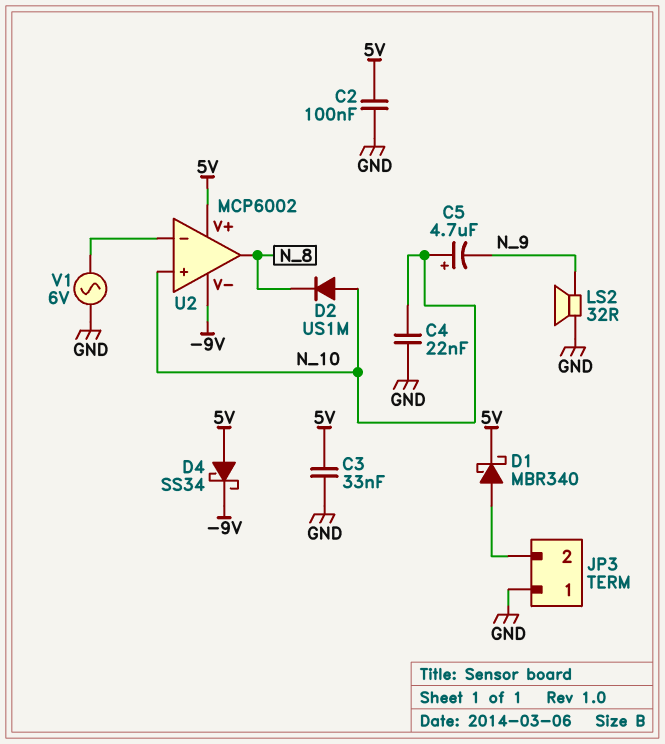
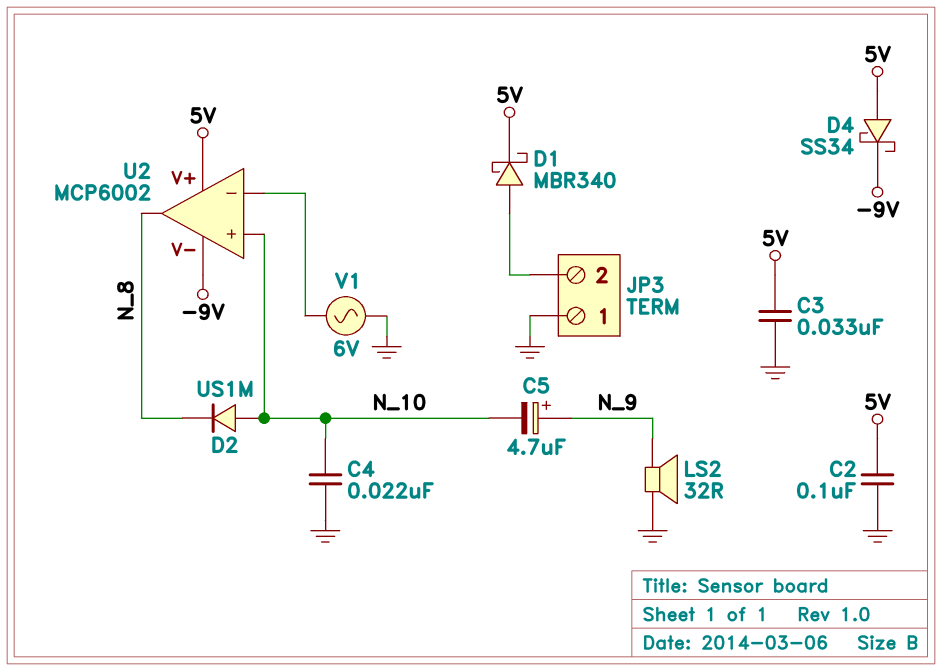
C5: 4.7uF (plus N_10, minus N_9) -> 4.7uF (plus N_9, minus N_10)

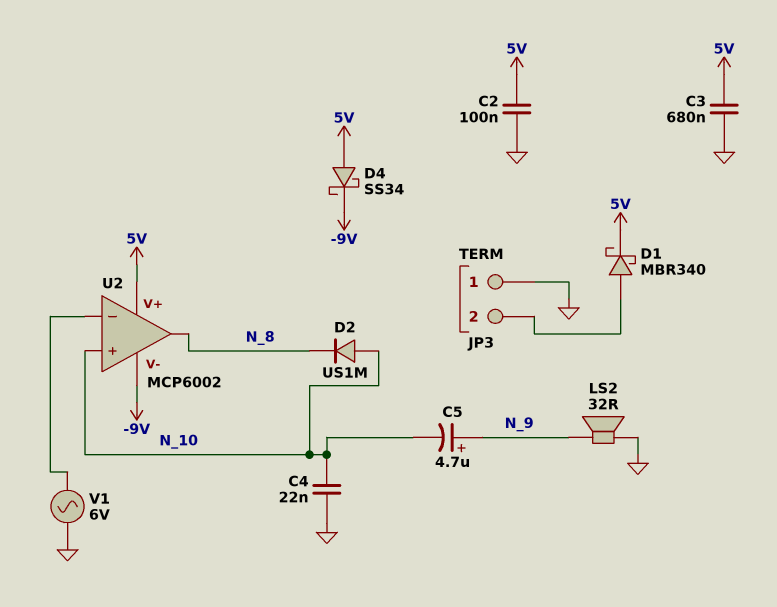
C3: 33nF (5V, GND) -> 680nF (5V, GND)

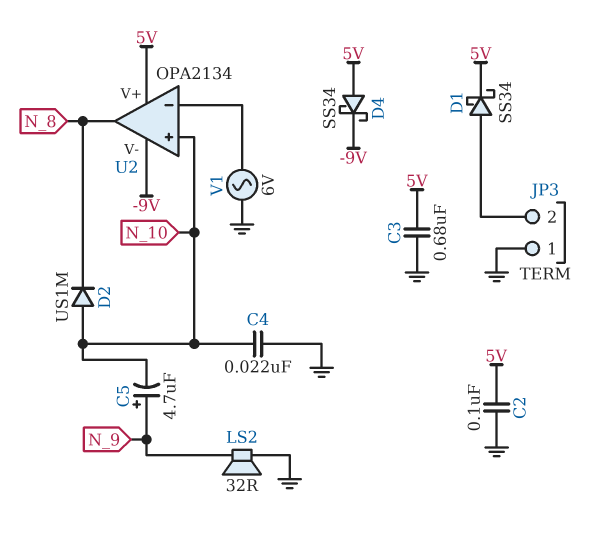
D1: schottky MBR340 (A JP3/2, K 5V) -> schottky SS34 (A JP3/2, K 5V)
U2: MCP6002 -> OPA2134

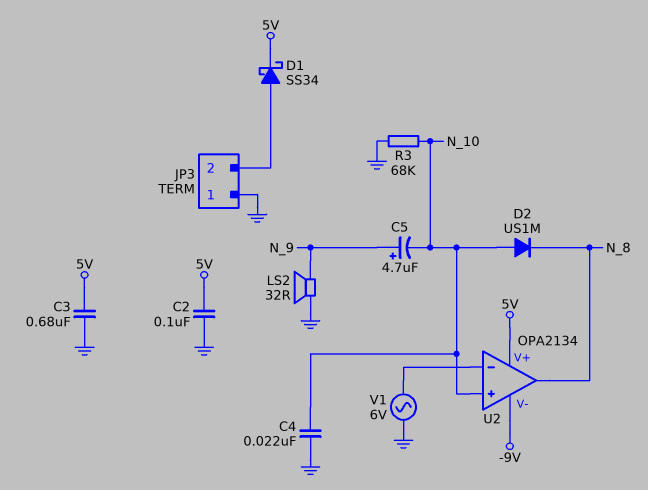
D4: schottky SS34 (A 5V, K -9V) -> none
R3: none -> 68k (GND, N_10)

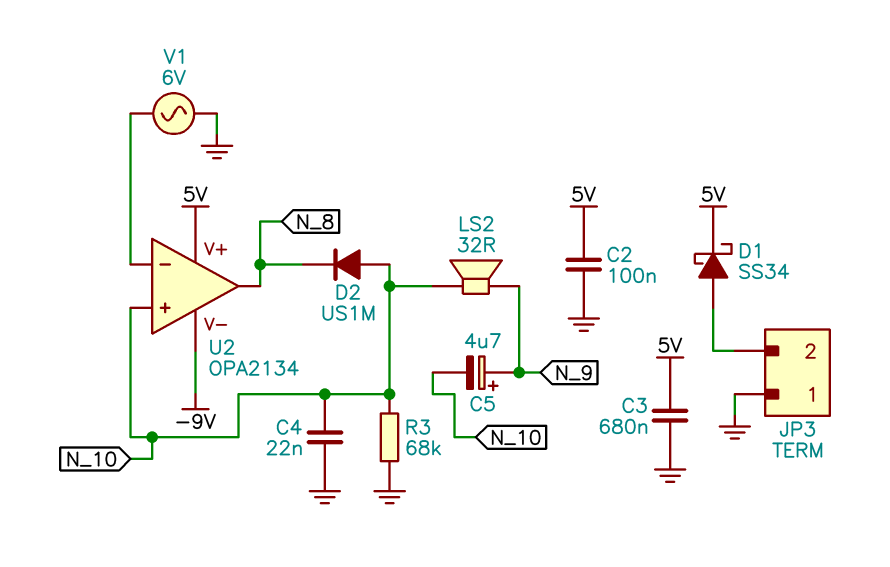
LS2: speaker 32R (GND, N_9) -> speaker 32R (N_9, N_10)

